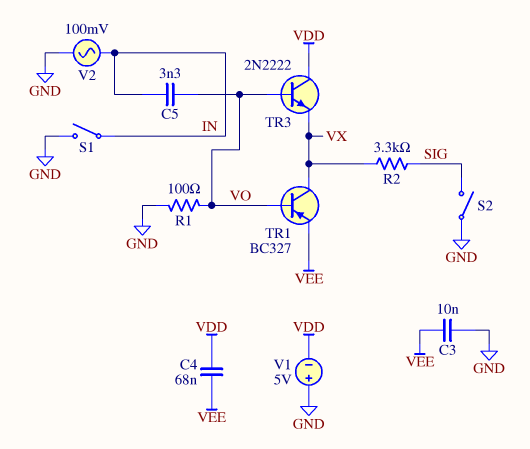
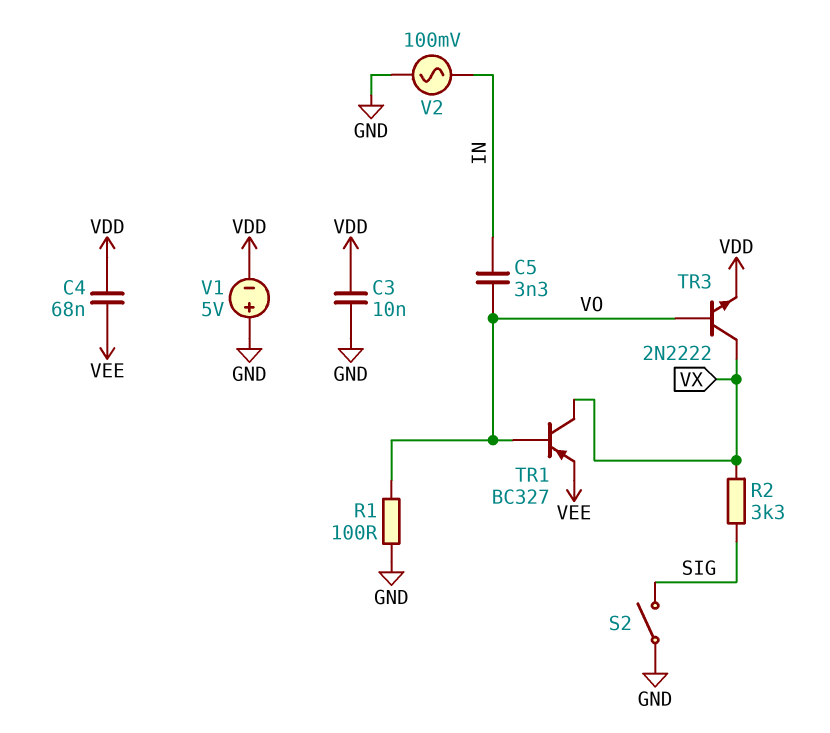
C3: 10nF (GND, VEE) -> 10nF (GND, VDD)
S1: switch (GND, IN) -> none
TR3: NPN 2N2222 (B VO, C VDD, E VX) -> NPN 2N2222 (B VO, C VX, E VDD)

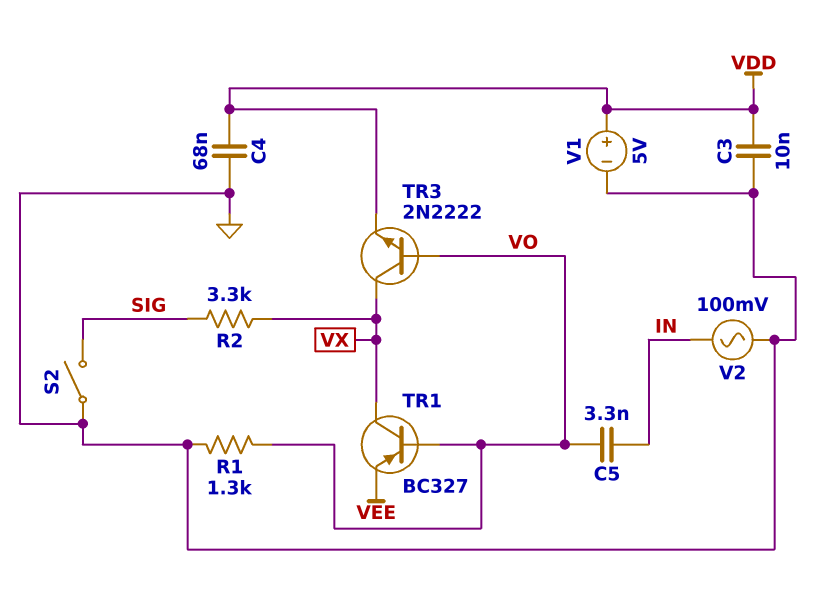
C4: 68nF (VDD, VEE) -> 68nF (GND, VDD)
R1: 100 (GND, VO) -> 1.3k (GND, VO)
V1: 5V (plus GND, minus VDD) -> 5V (plus VDD, minus GND)

